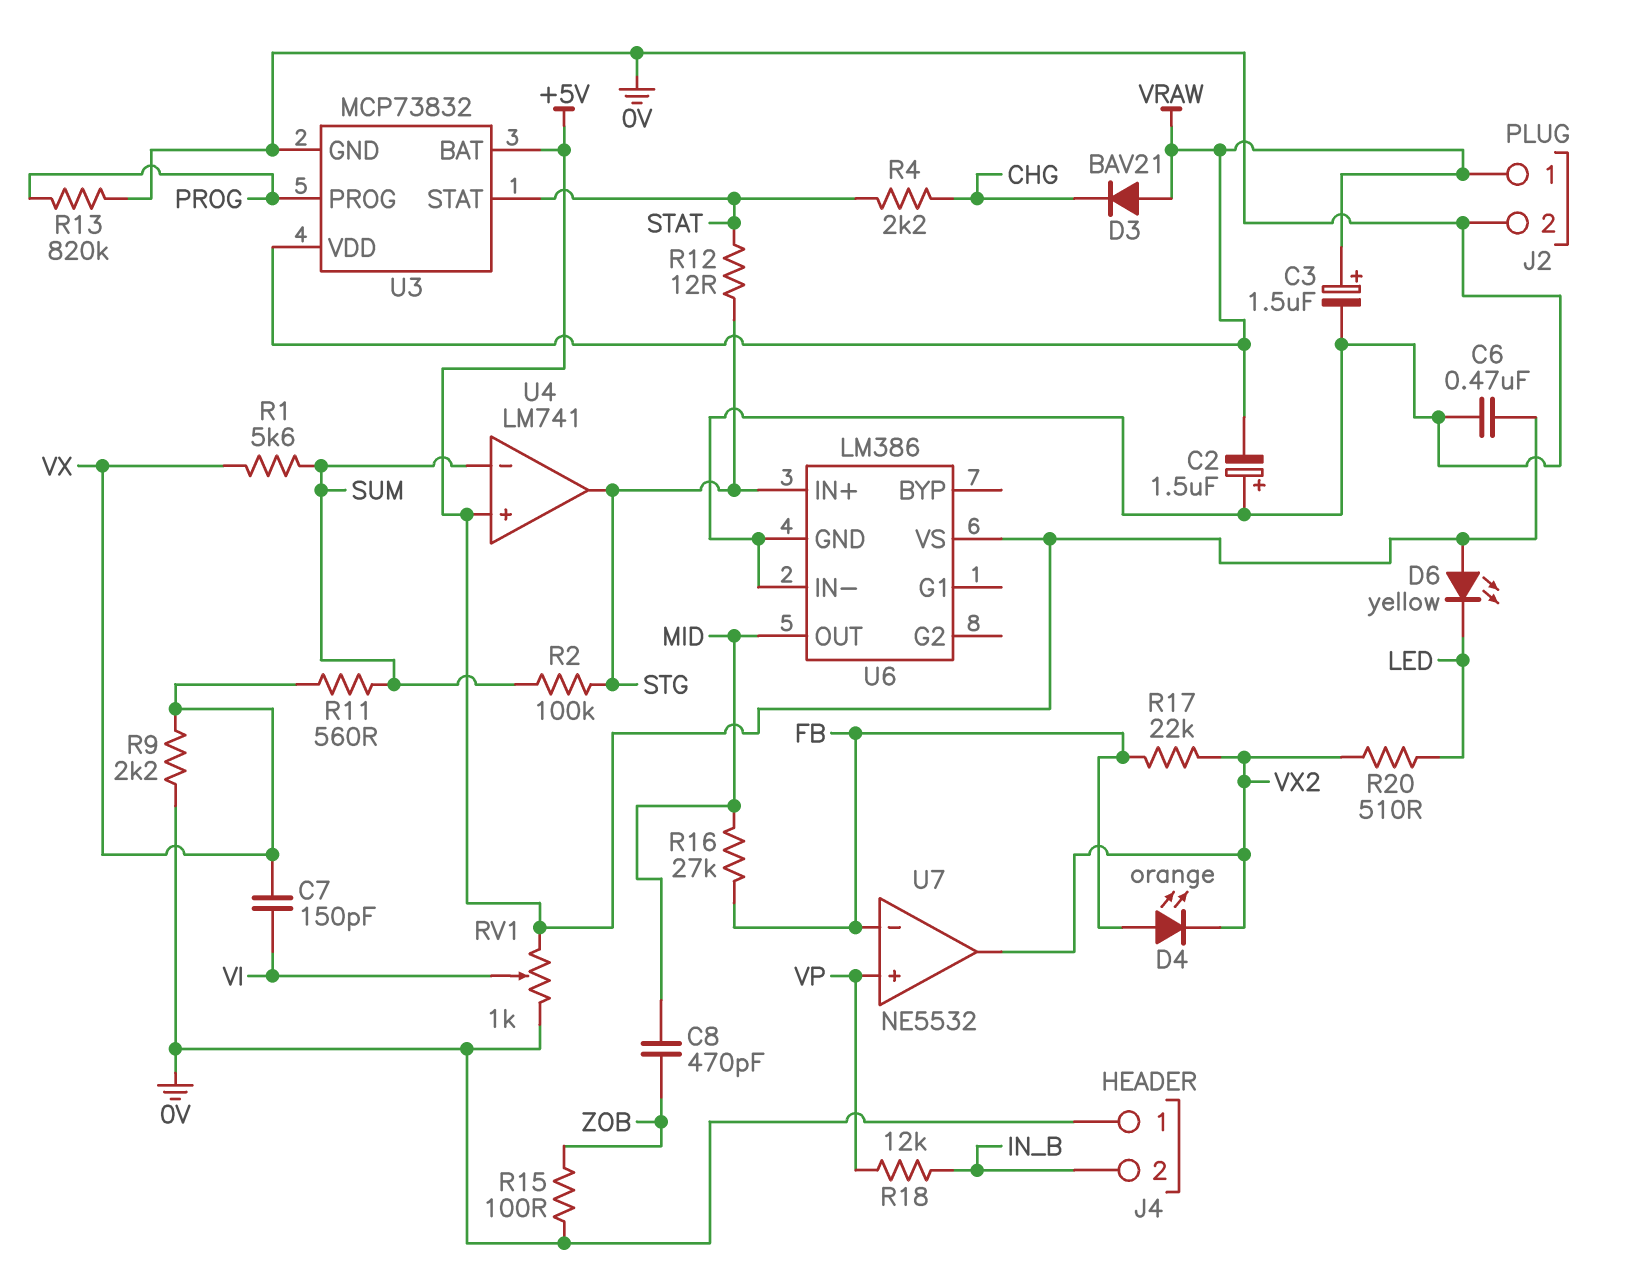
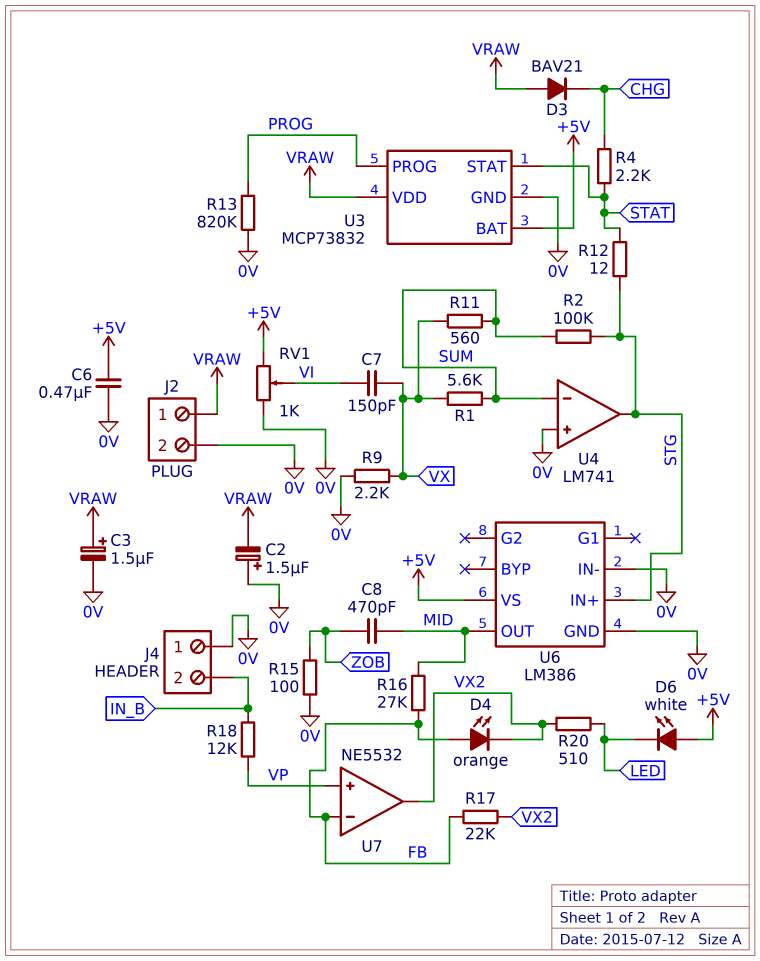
D6: LED yellow (A +5V, K LED) -> LED white (A +5V, K LED)
U4 pin in+: +5V -> 0V

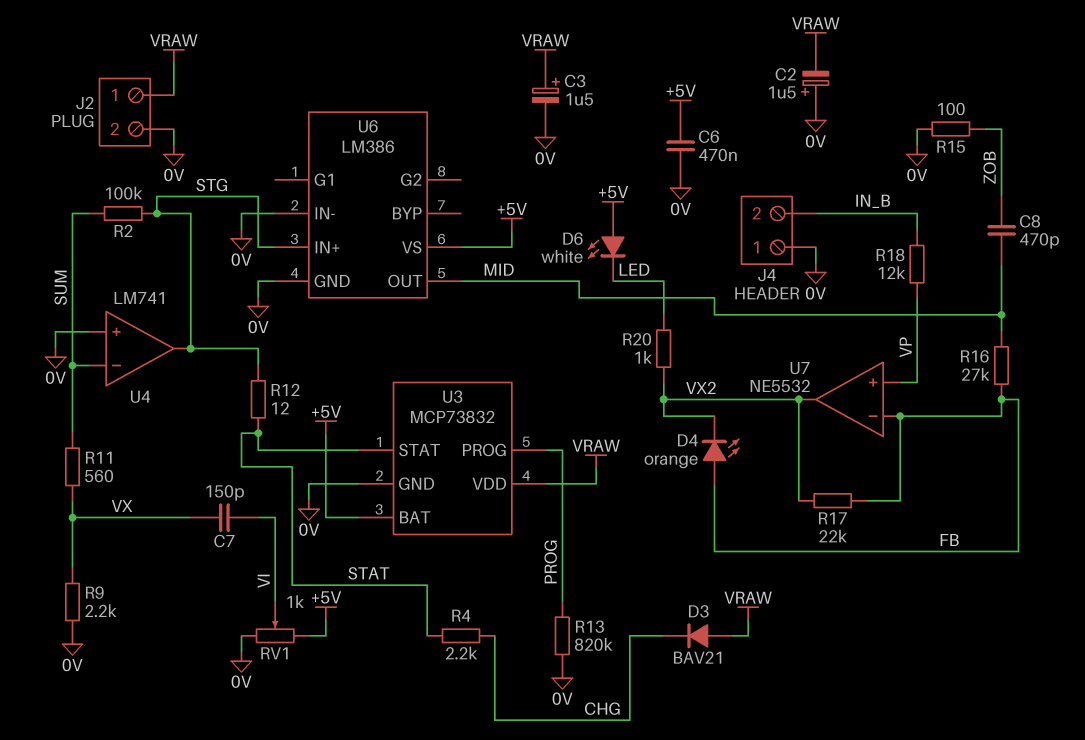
R1: 5.6k (SUM, VX) -> none
R20: 510 (LED, VX2) -> 1k (LED, VX2)

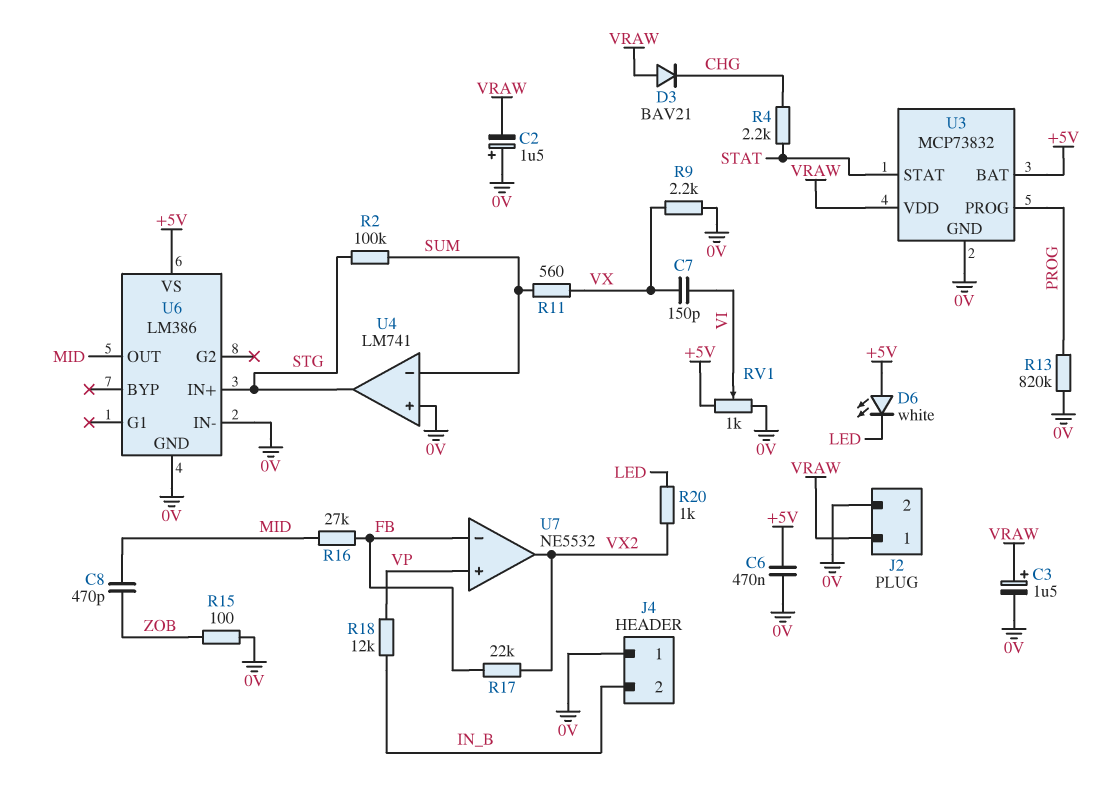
D4: LED orange (A FB, K VX2) -> none
R12: 12 (STAT, STG) -> none

